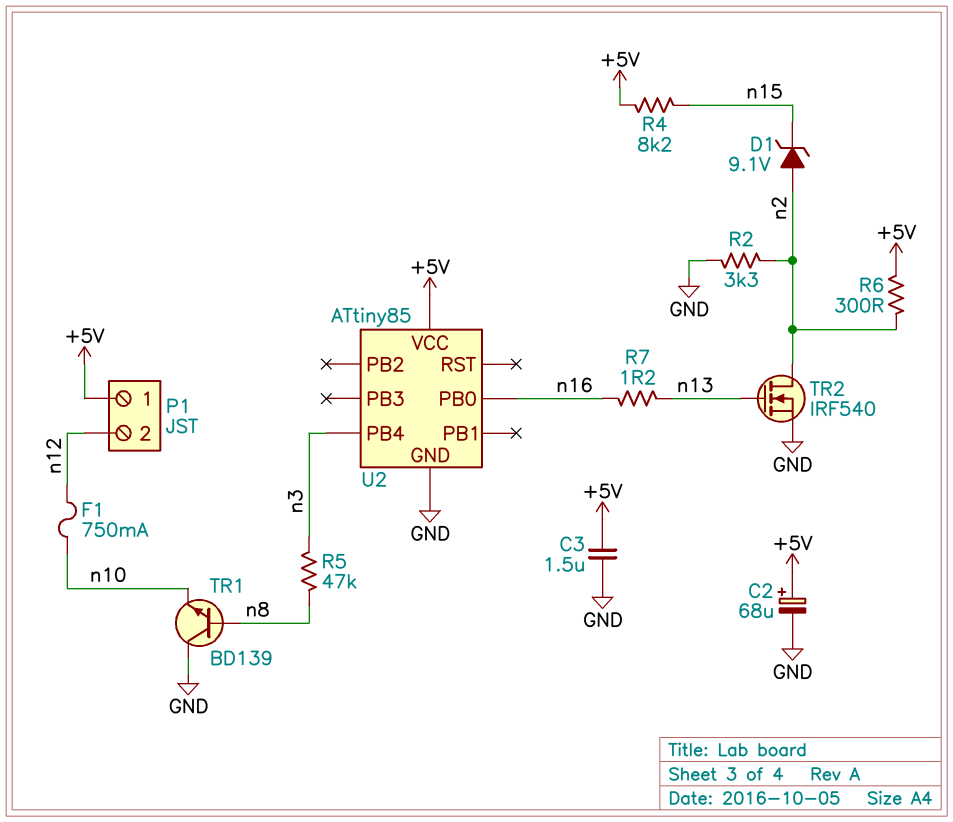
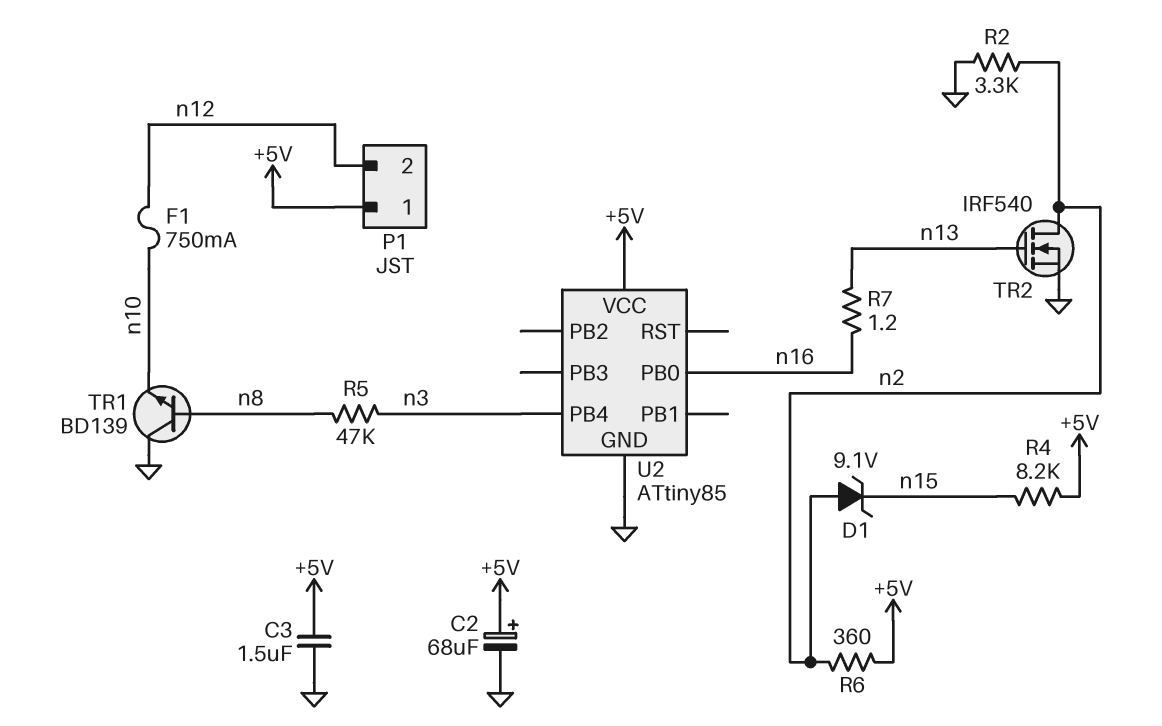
R6: 300 (+5V, n2) -> 360 (+5V, n2)

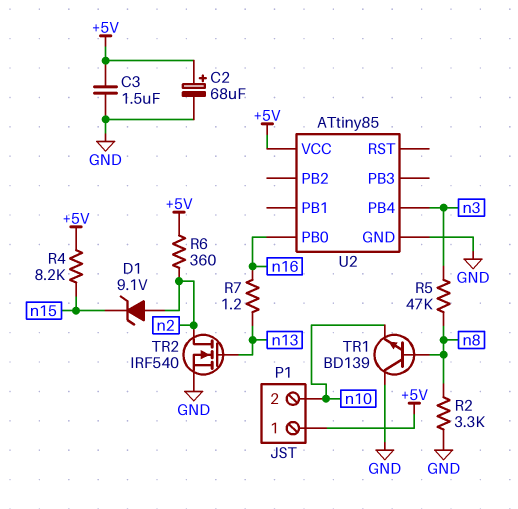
F1: 750mA (n10, n12) -> none
P1 pin 2: n12 -> n10
R2: 3.3k (GND, n2) -> 3.3k (GND, n8)

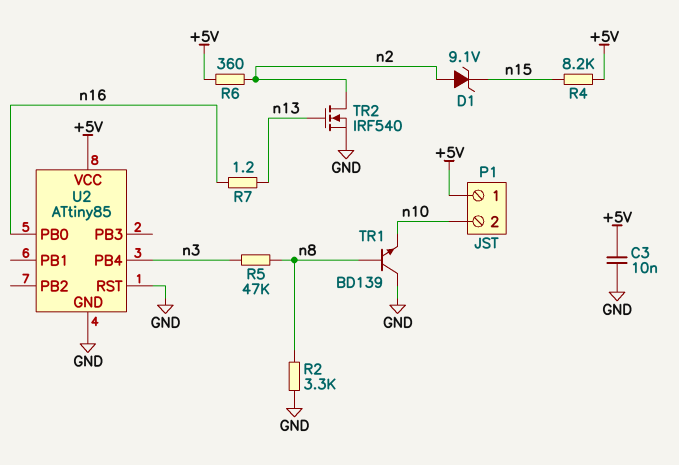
C2: 68uF (plus +5V, minus GND) -> none
C3: 1.5uF (+5V, GND) -> 10nF (+5V, GND)
U2 pin RST: none -> GND

